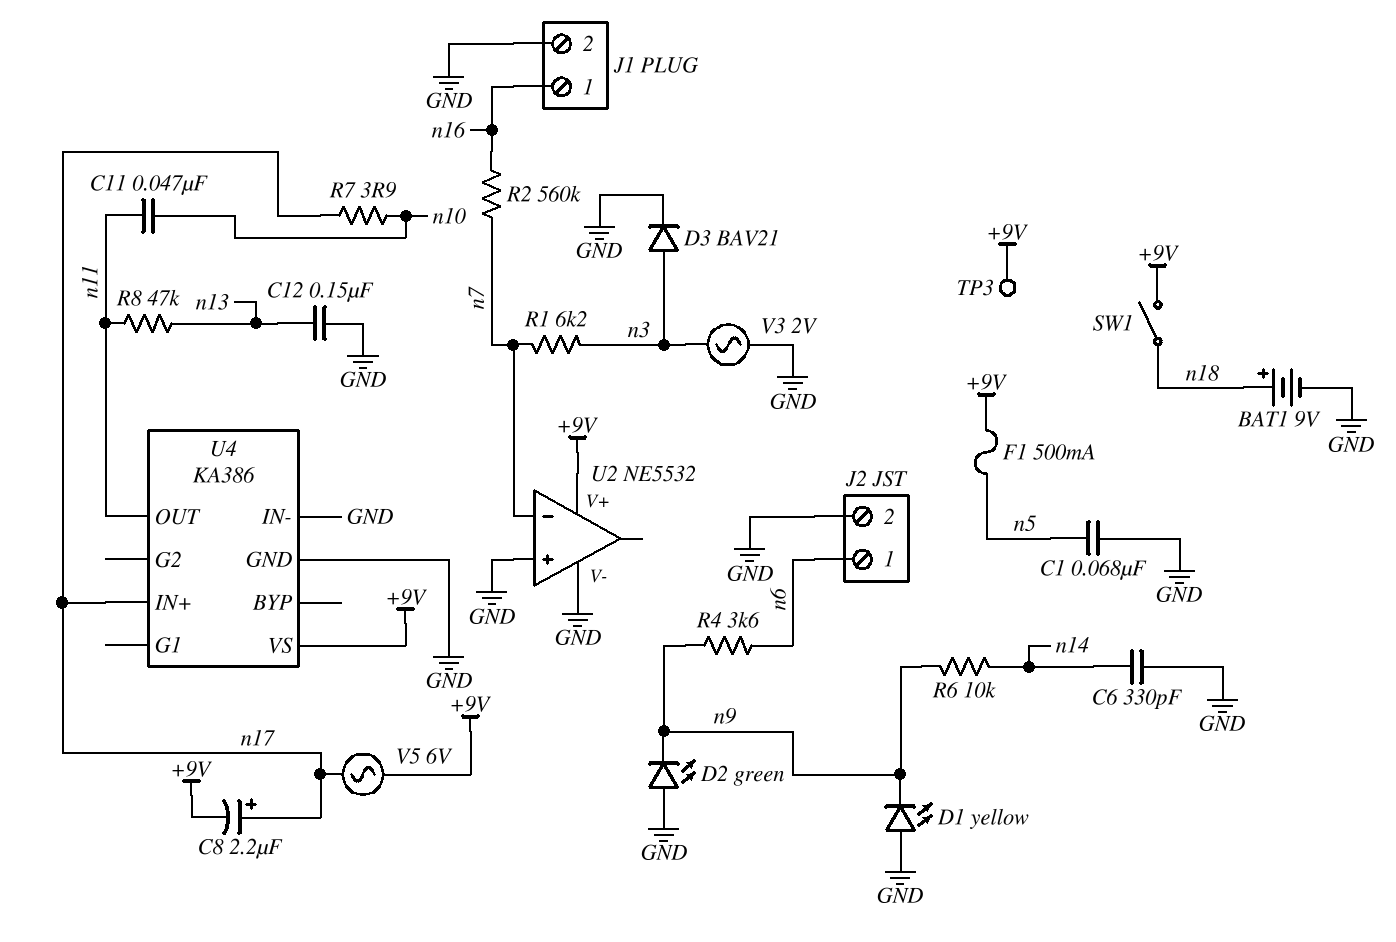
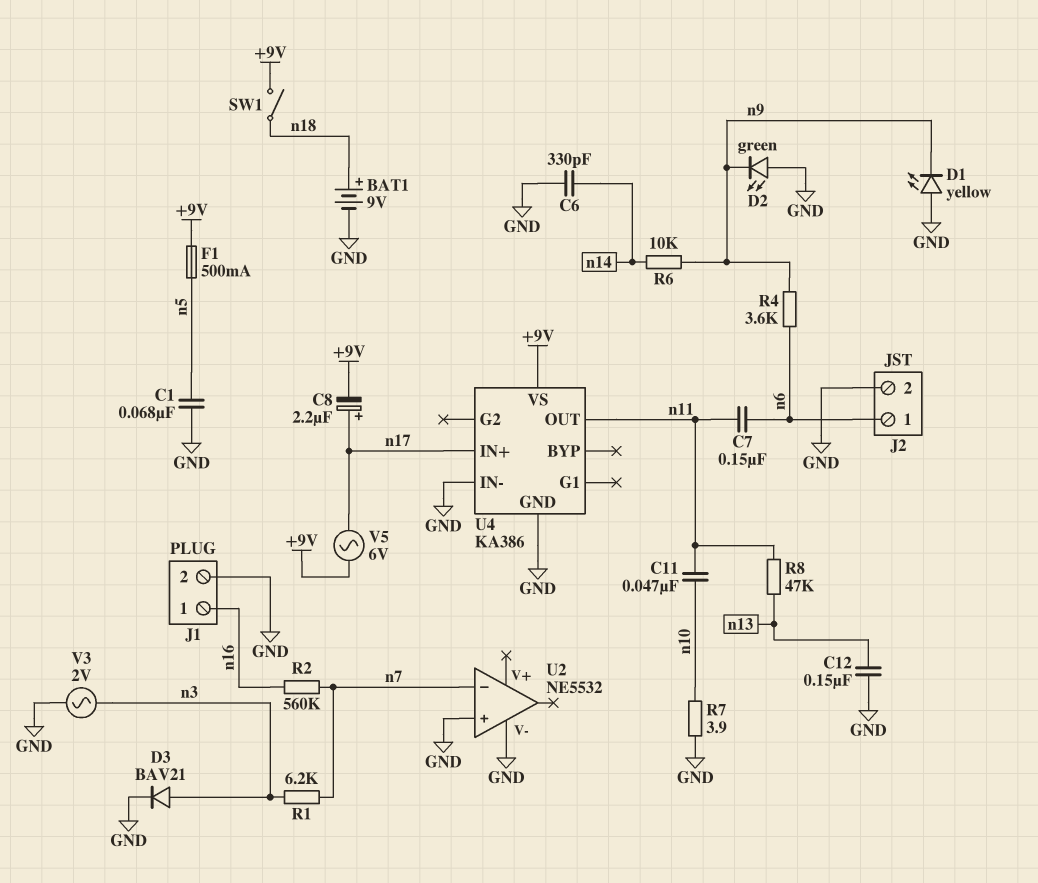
C7: none -> 150nF (n6, n11)
R7: 3.9 (n10, n17) -> 3.9 (GND, n10)
TP3: test point (+9V) -> none
U2 pin V+: +9V -> none

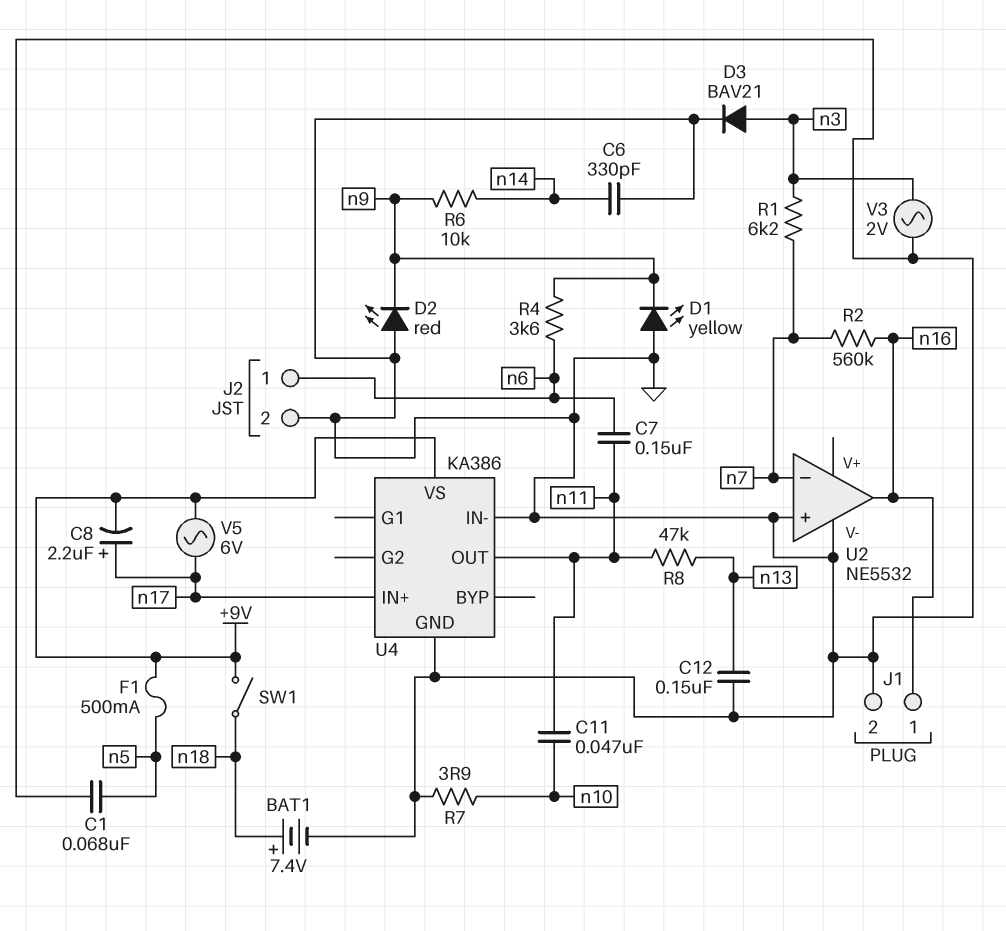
BAT1: 9V (plus n18, minus GND) -> 7.4V (plus n18, minus GND)
D2: LED green (A GND, K n9) -> LED red (A GND, K n9)
U2 pin out: none -> n16

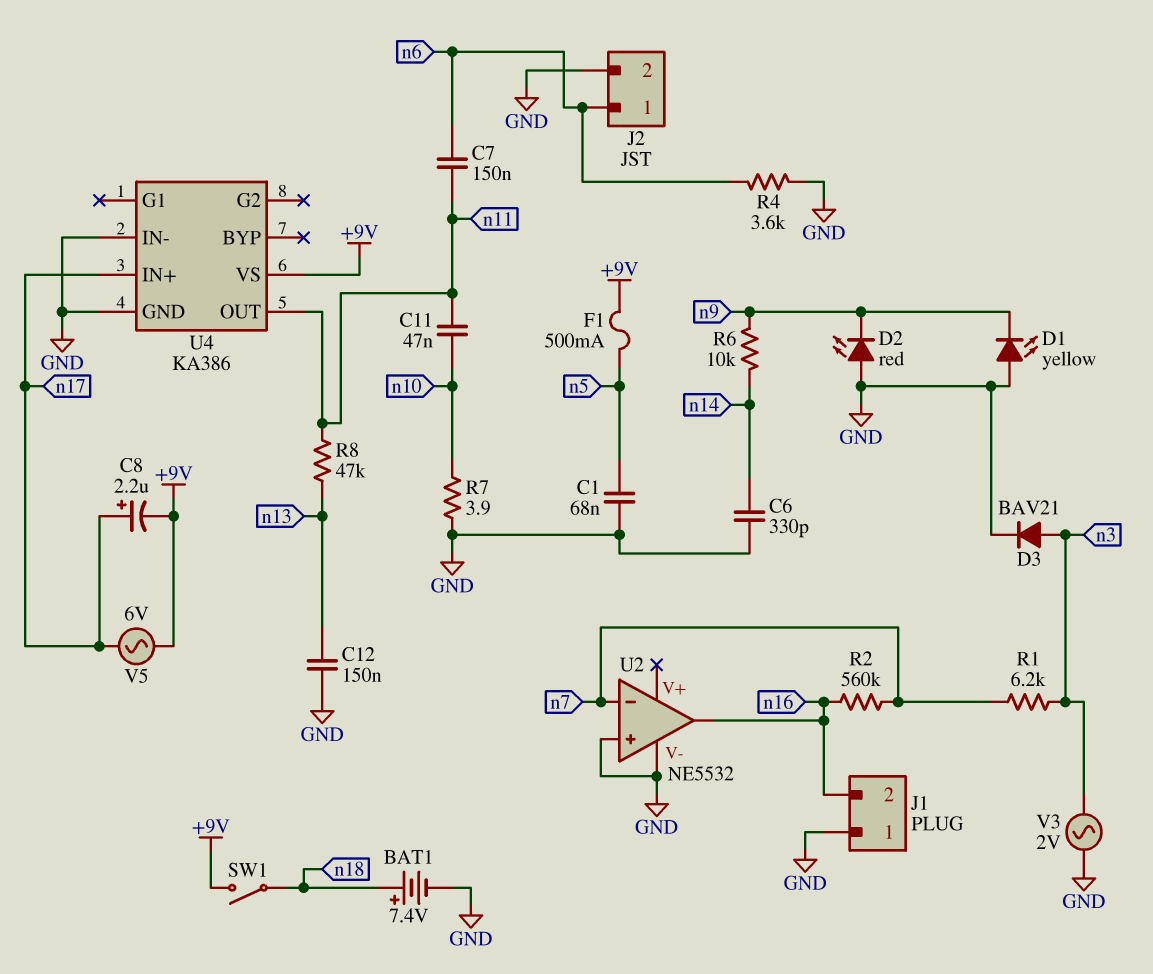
J1 pin 1: n16 -> GND
J1 pin 2: GND -> n16
R4: 3.6k (n6, n9) -> 3.6k (GND, n6)

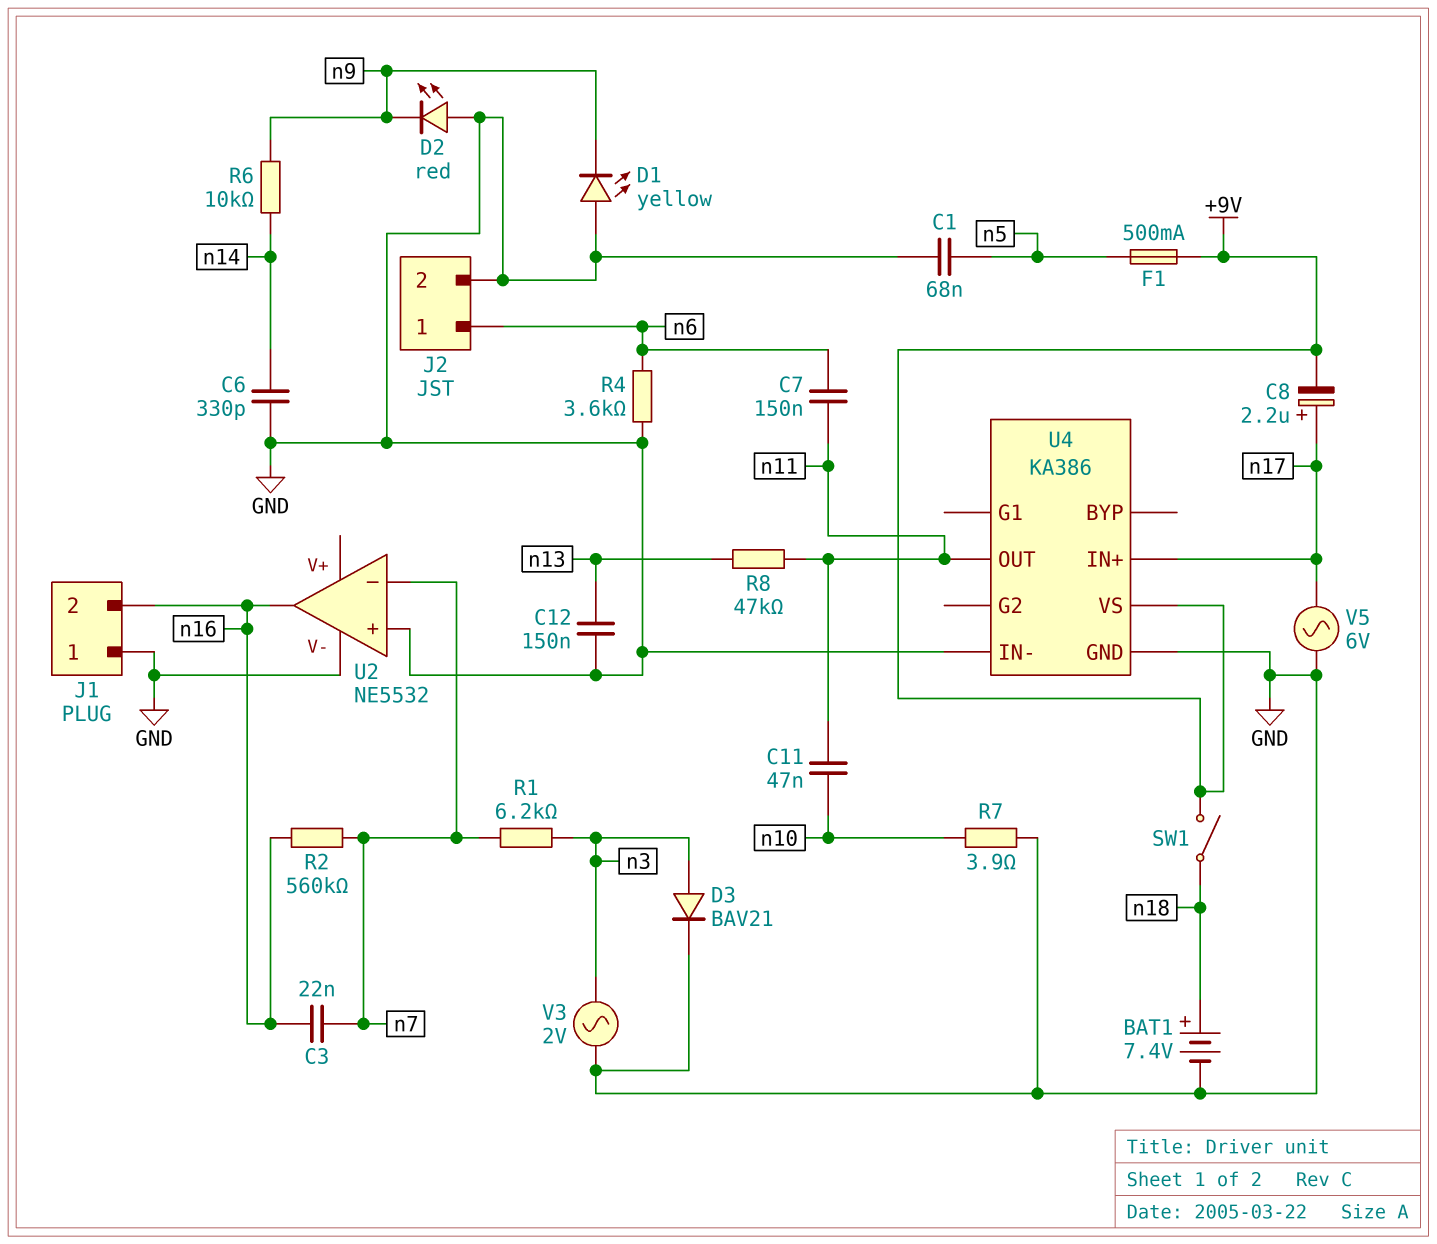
C3: none -> 22nF (n7, n16)
V5: AC 6V (+9V, n17) -> AC 6V (GND, n17)

